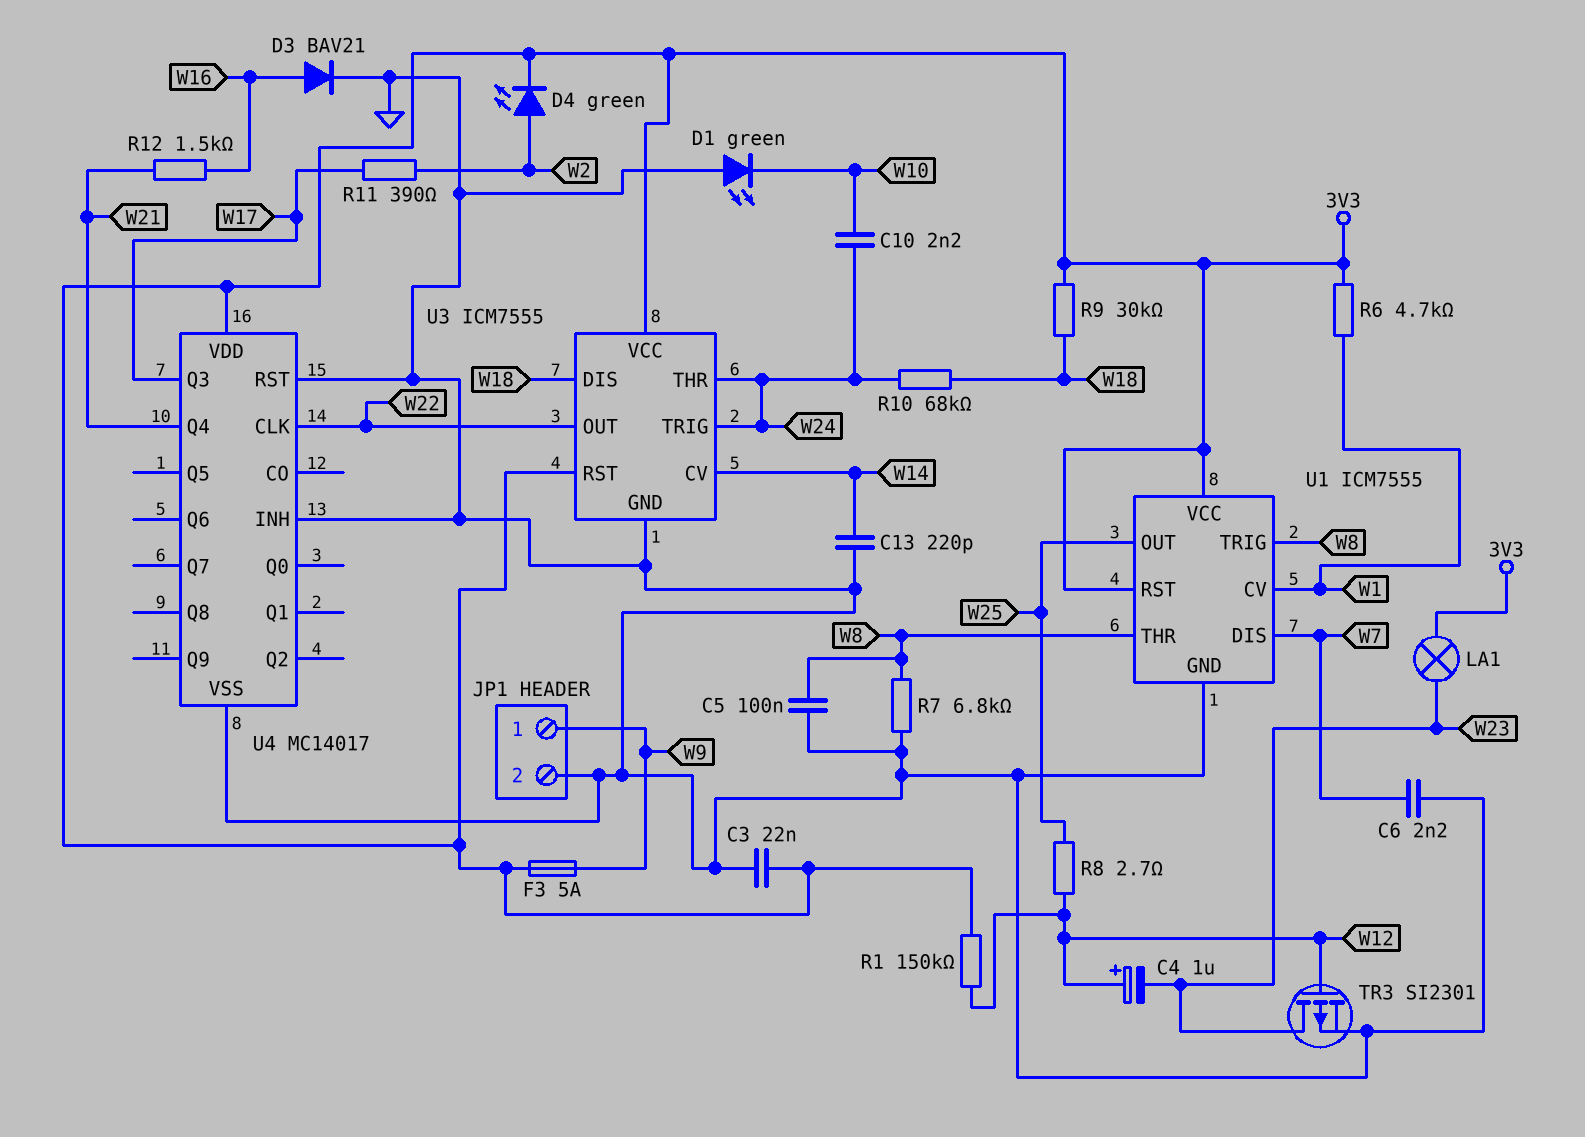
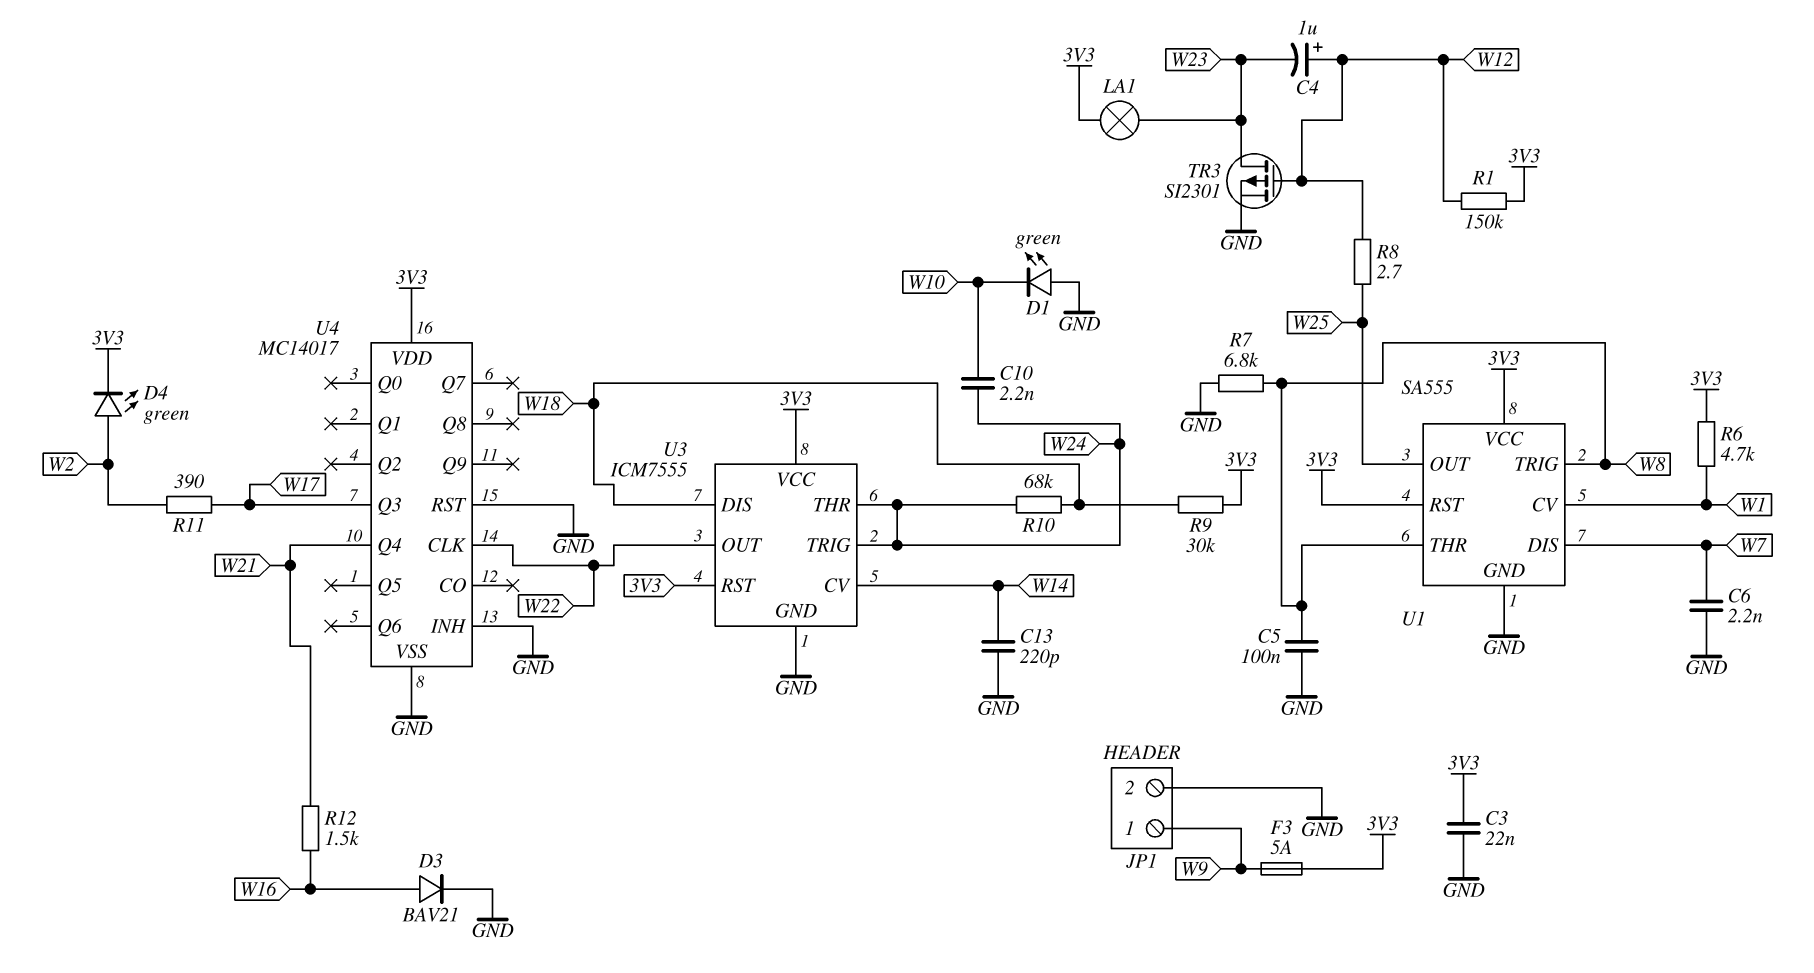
U1: ICM7555 -> SA555

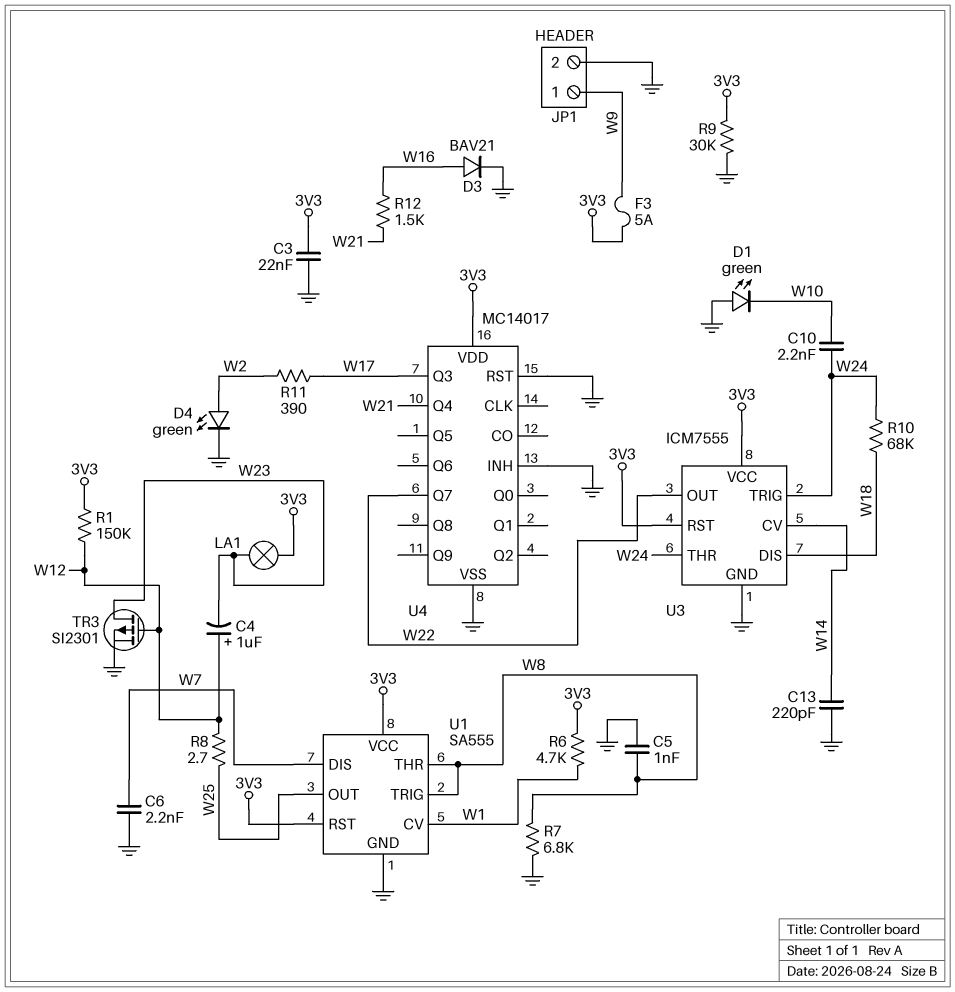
C5: 100nF (GND, W8) -> 1nF (GND, W8)
D4: LED green (A W2, K 3V3) -> LED green (A W2, K GND)
R9: 30k (3V3, W18) -> 30k (3V3, GND)
U4 pin CLK: W22 -> none
U4 pin Q7: none -> W22

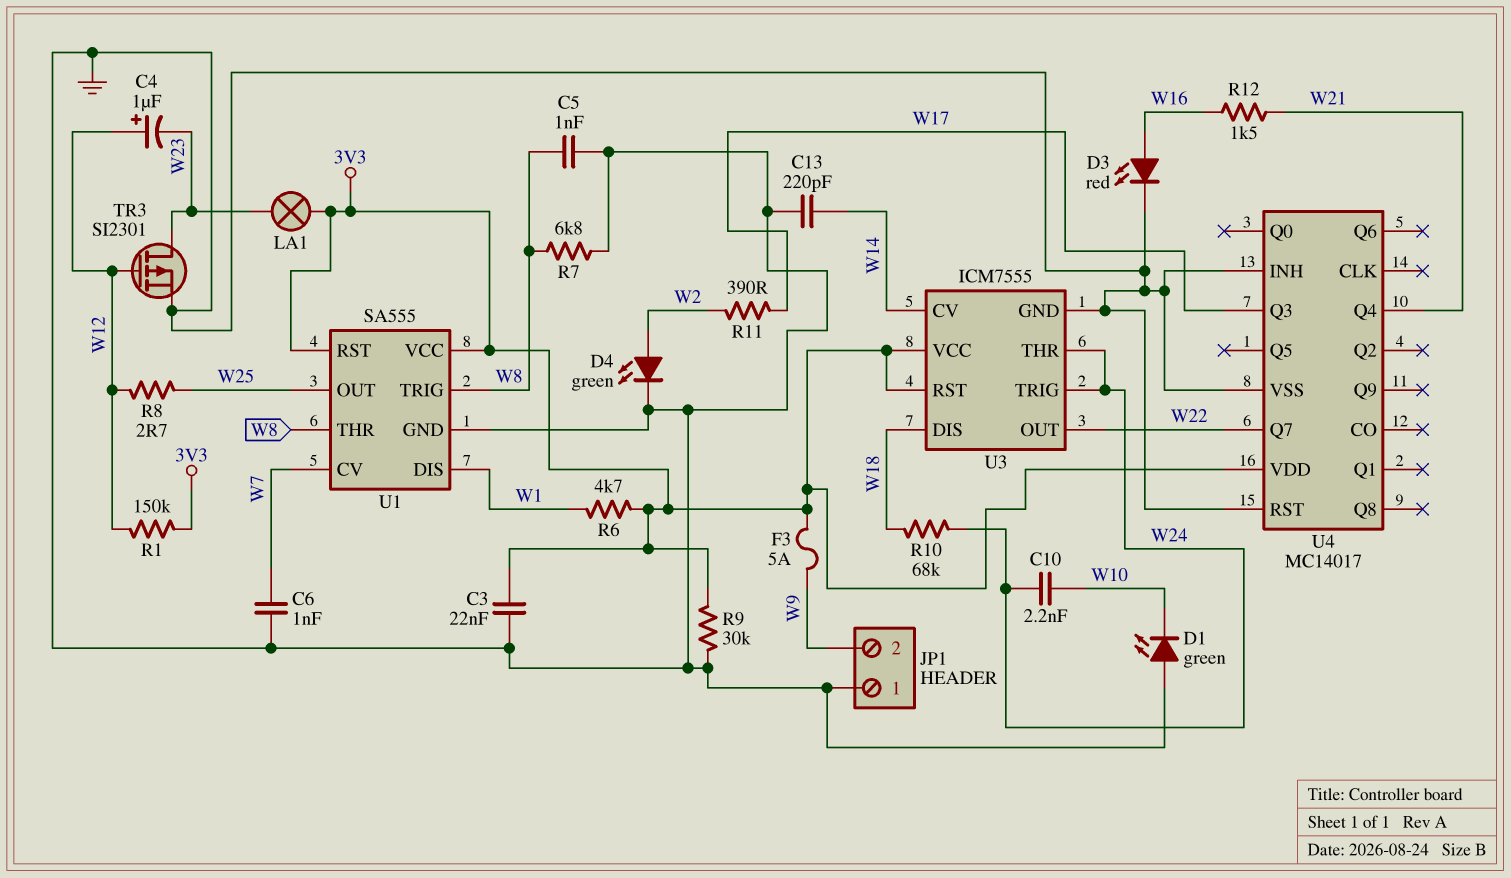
C6: 2.2nF (GND, W7) -> 1nF (GND, W7)
D3: diode BAV21 (A W16, K GND) -> LED red (A W16, K GND)
JP1 pin 1: W9 -> GND
JP1 pin 2: GND -> W9
U1 pin CV: W1 -> W7
U1 pin DIS: W7 -> W1

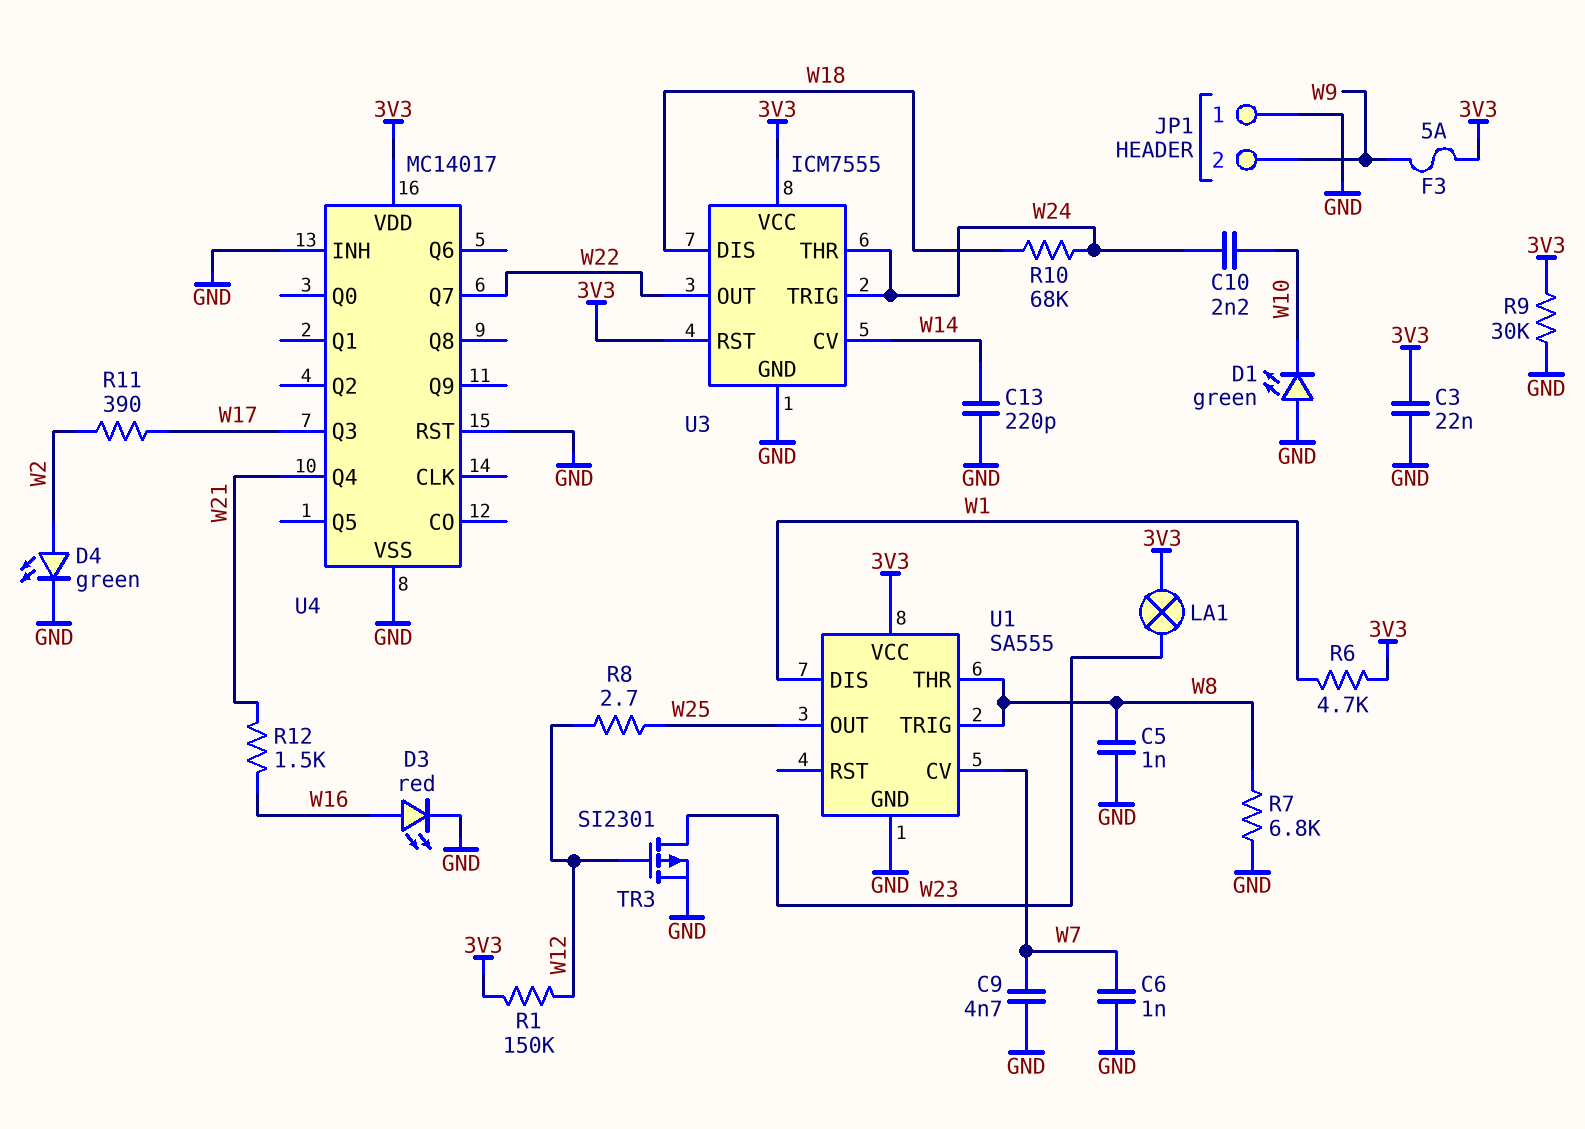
C4: 1uF (plus W12, minus W23) -> none
C9: none -> 4.7nF (GND, W7)
U1 pin RST: 3V3 -> none

